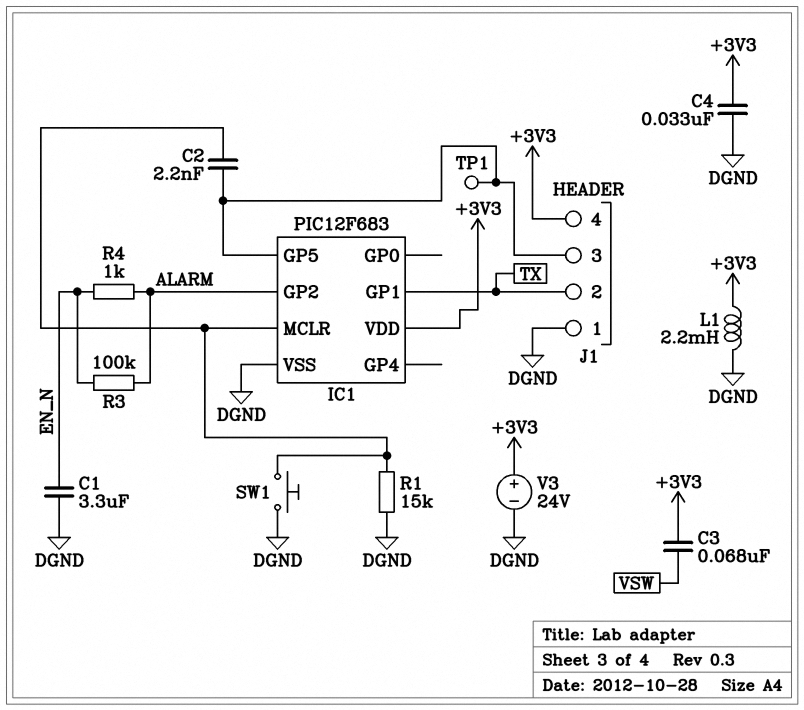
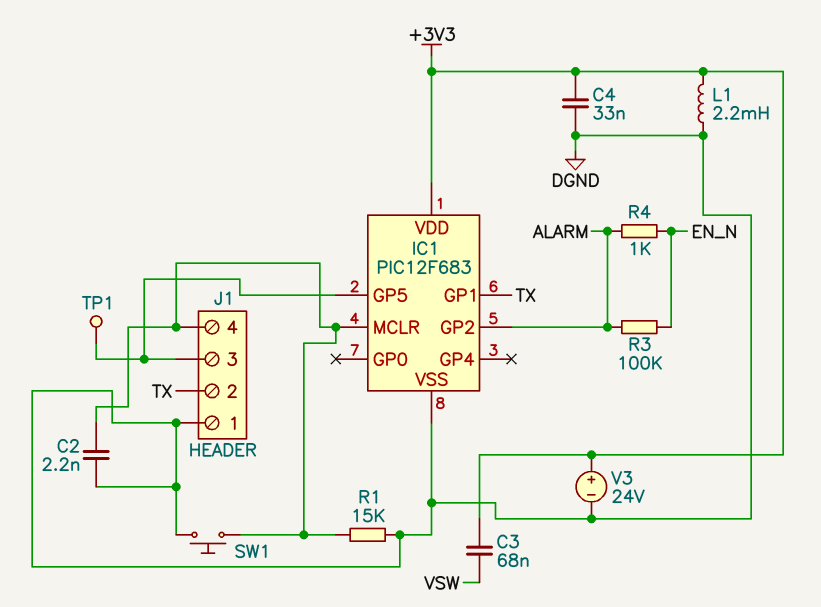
C1: 3.3uF (DGND, EN_N) -> none
C2: 2.2nF (IC1/GP5, IC1/MCLR) -> 2.2nF (DGND, IC1/MCLR)
J1 pin 4: +3V3 -> IC1/MCLR

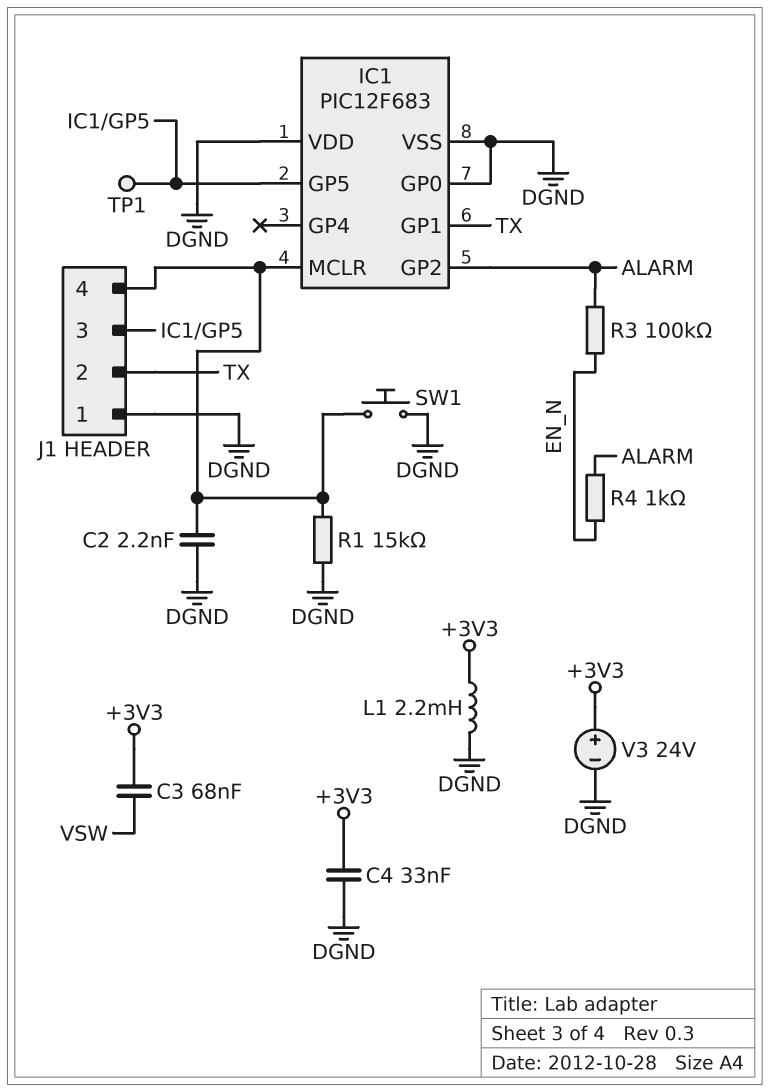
IC1 pin GP0: none -> DGND
IC1 pin VDD: +3V3 -> DGND

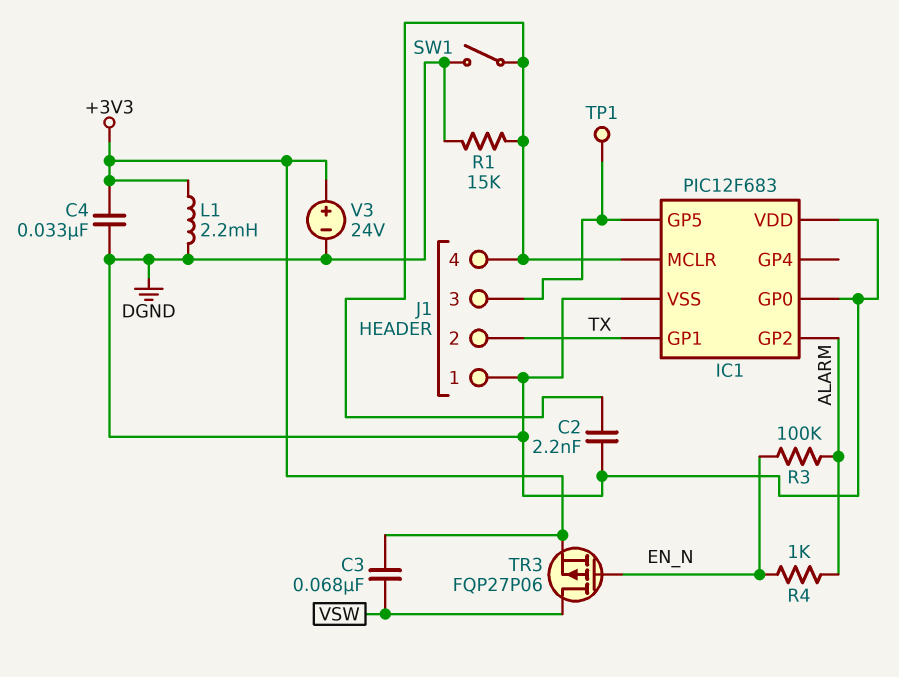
SW1: button (DGND, IC1/MCLR) -> switch (DGND, IC1/MCLR)
TR3: none -> PMOS FQP27P06 (G EN_N, D VSW, S +3V3)

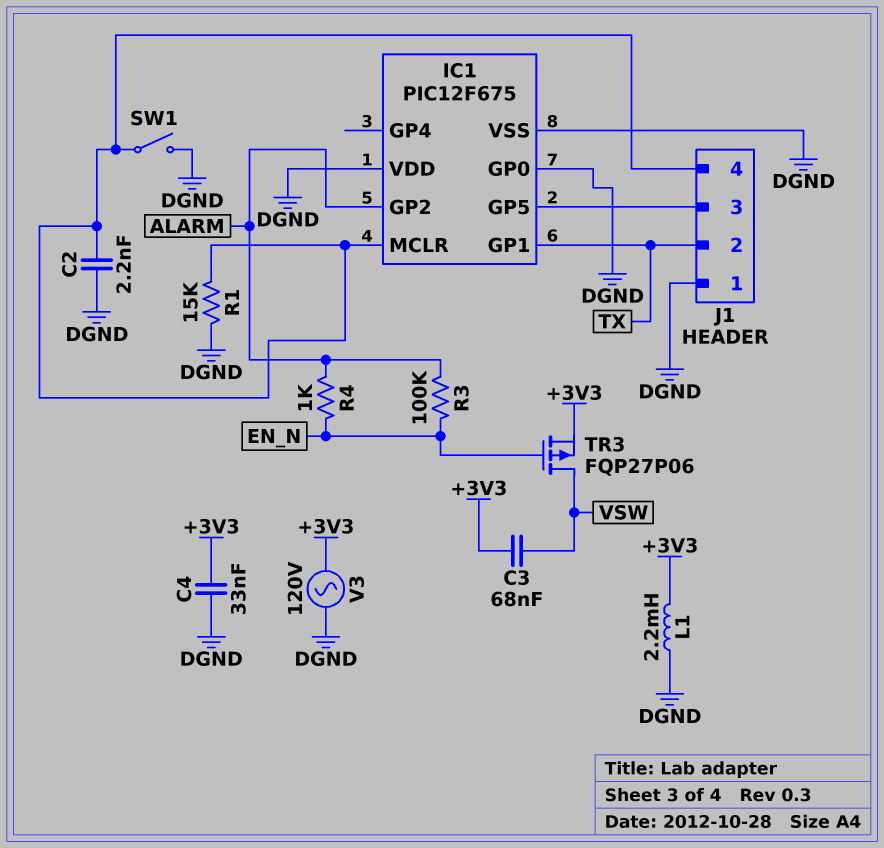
IC1: PIC12F683 -> PIC12F675
TP1: test point (IC1/GP5) -> none
V3: 24V (plus +3V3, minus DGND) -> AC 120V (+3V3, DGND)

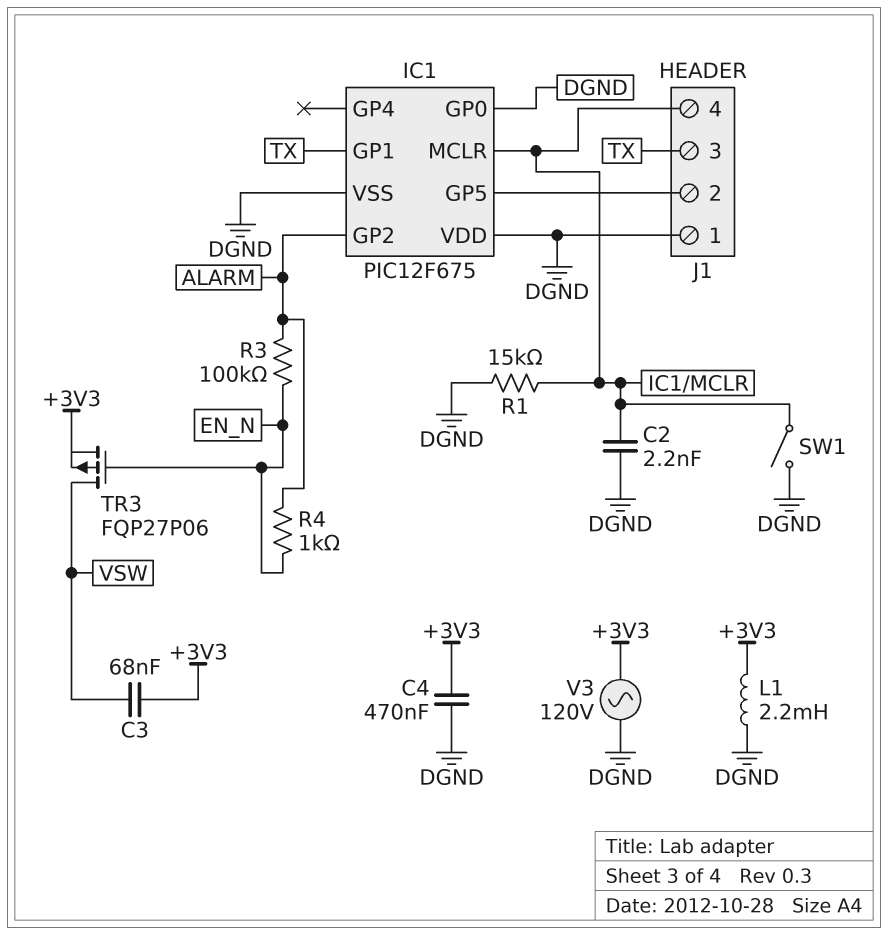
C4: 33nF (+3V3, DGND) -> 470nF (+3V3, DGND)
J1 pin 2: TX -> IC1/GP5
J1 pin 3: IC1/GP5 -> TX

